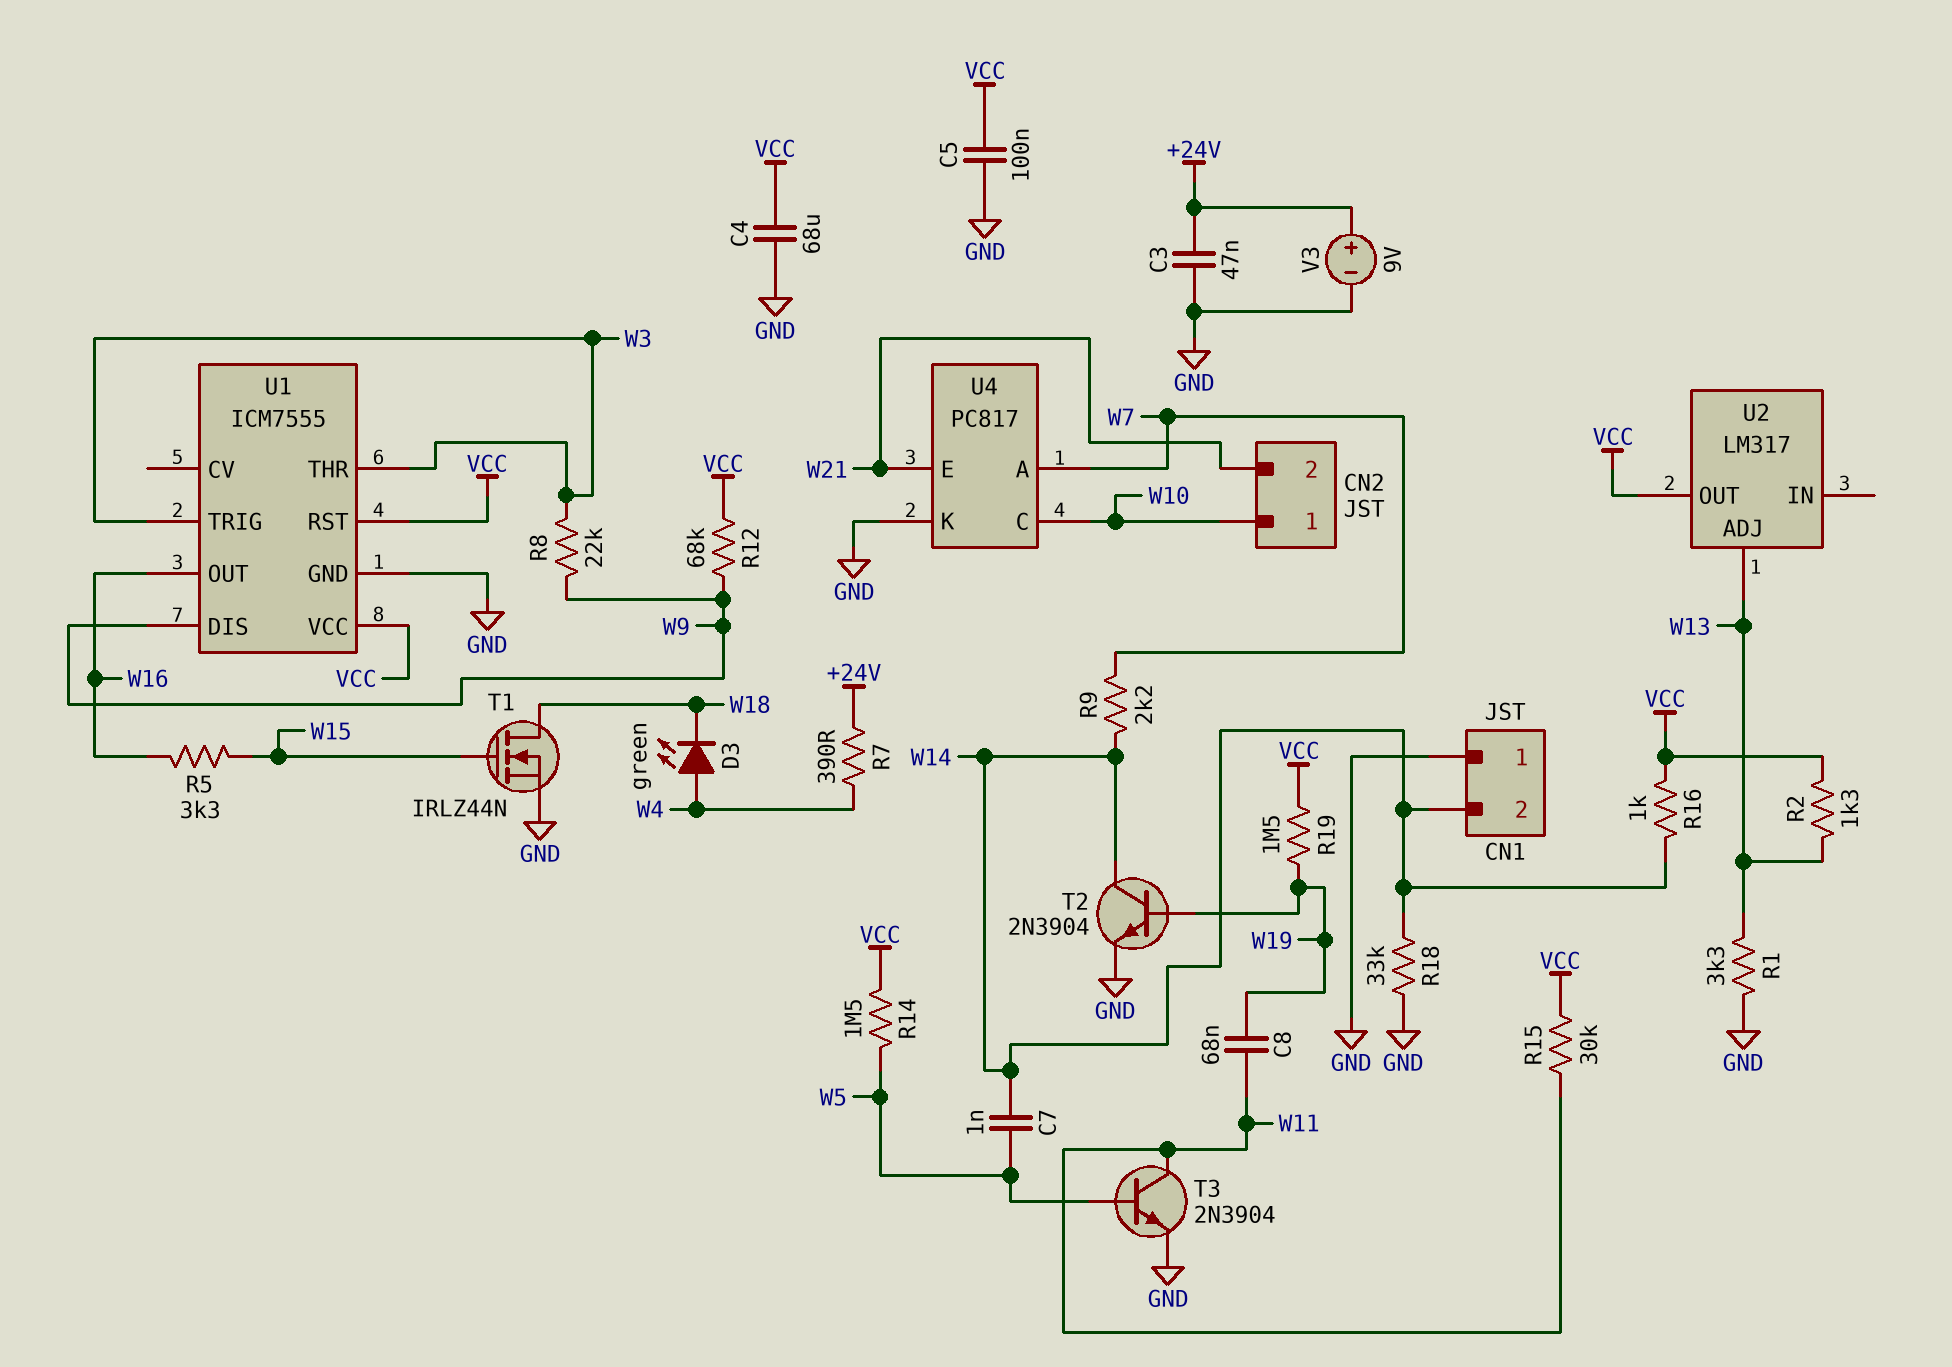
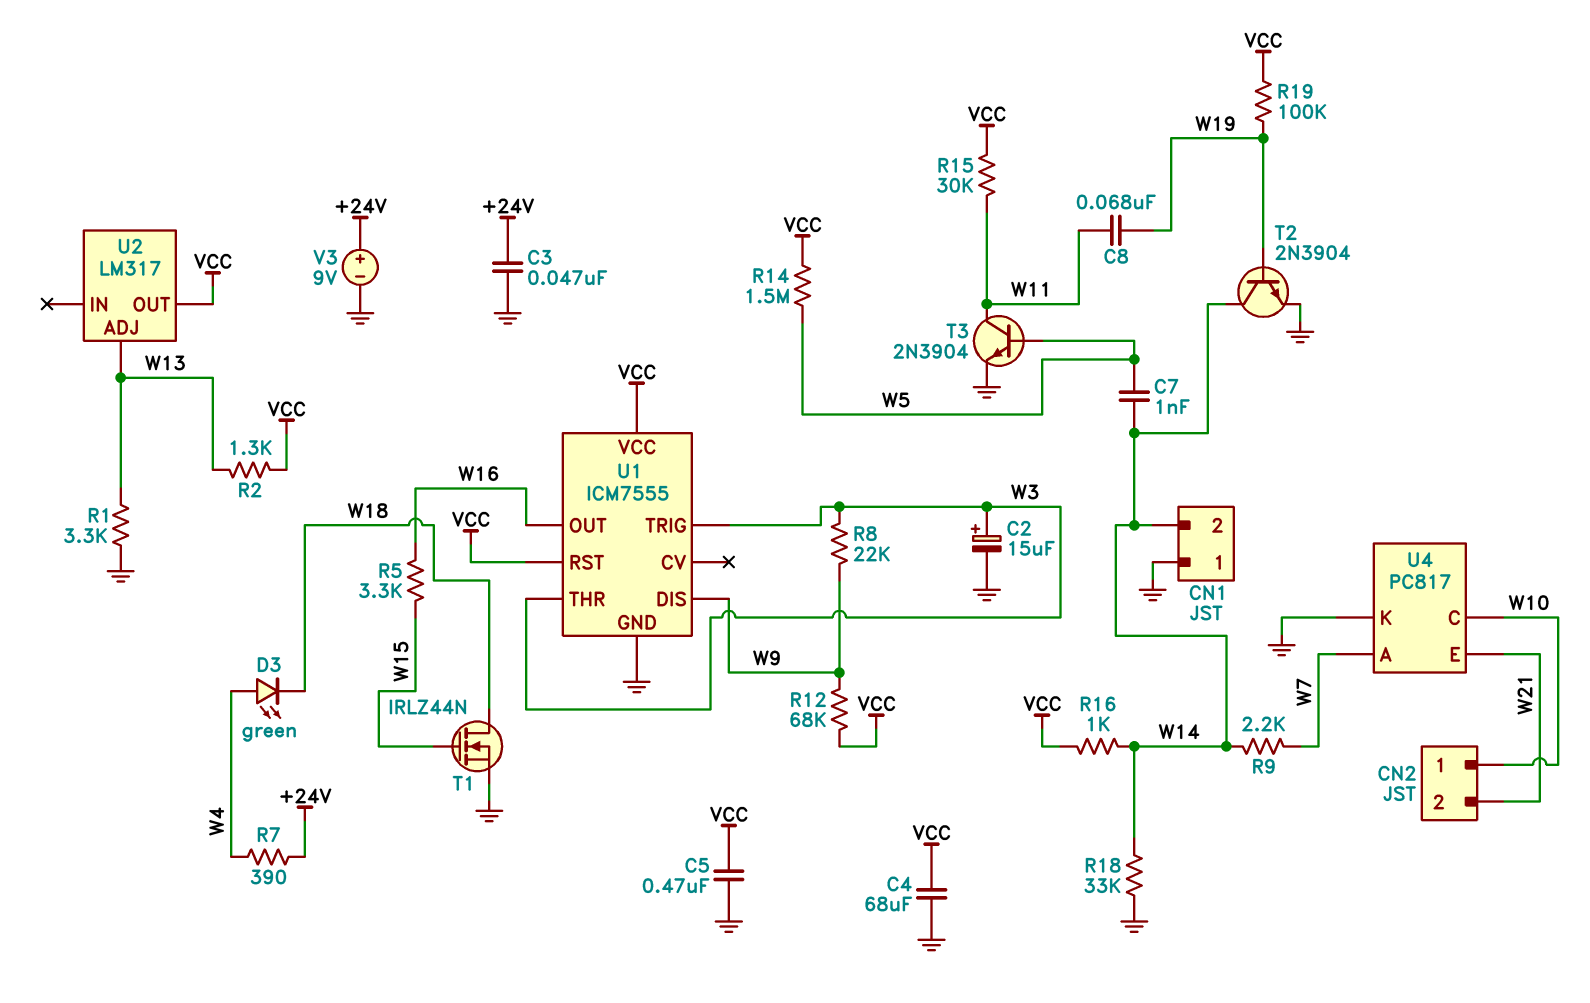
C2: none -> 15uF (plus W3, minus GND)
C5: 100nF (GND, VCC) -> 470nF (GND, VCC)
R19: 1.5M (VCC, W19) -> 100k (VCC, W19)

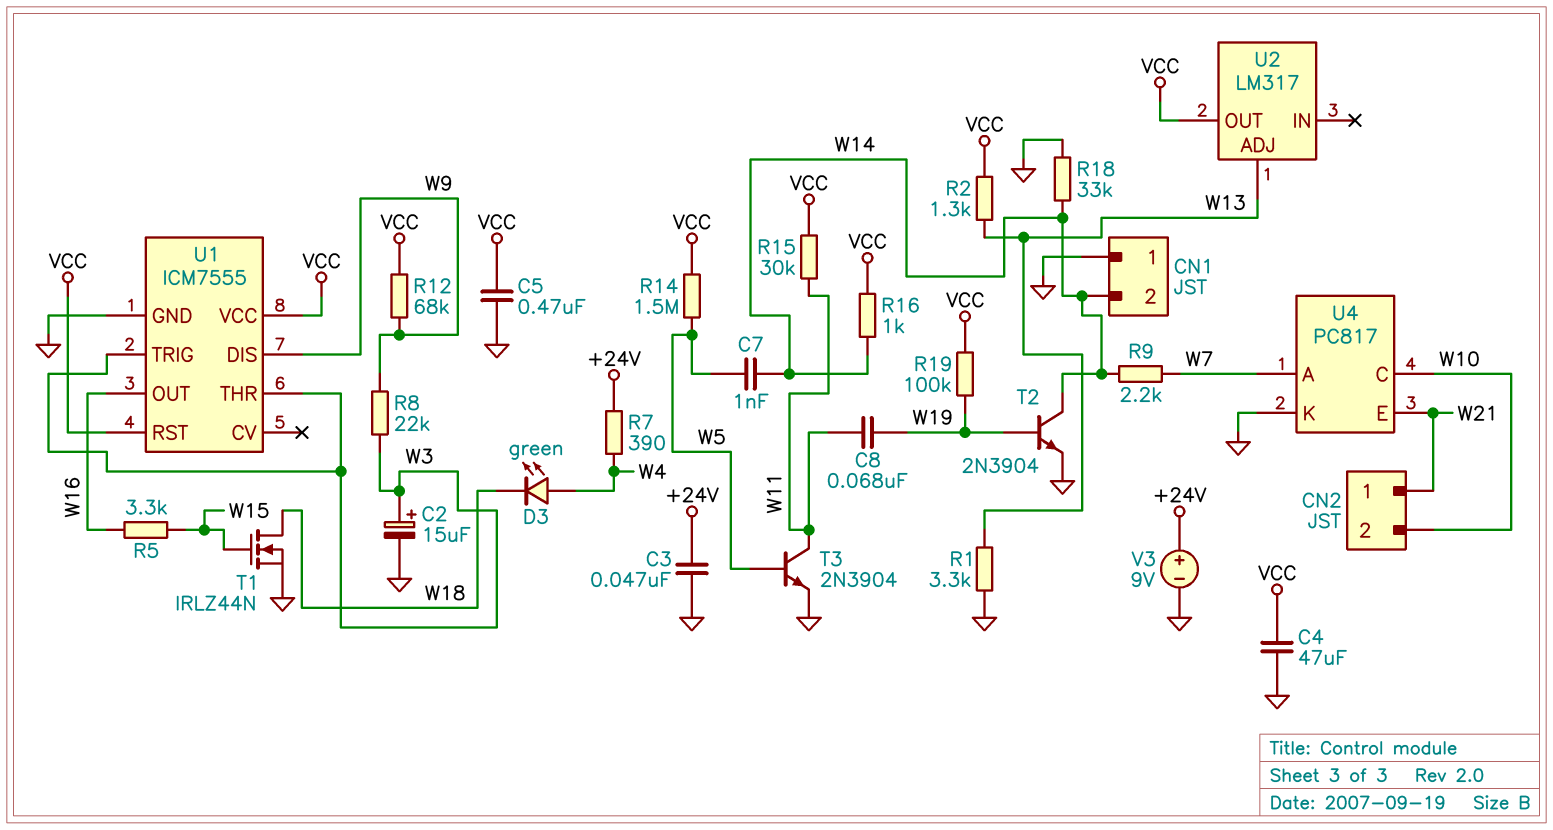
C4: 68uF (GND, VCC) -> 47uF (GND, VCC)
CN2 pin 1: W10 -> W21
CN2 pin 2: W21 -> W10

